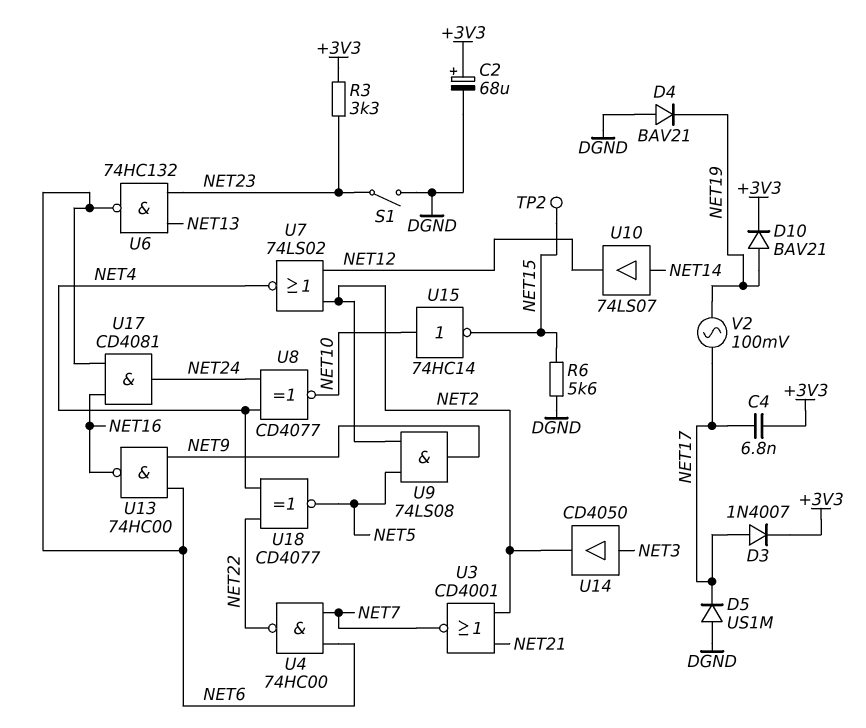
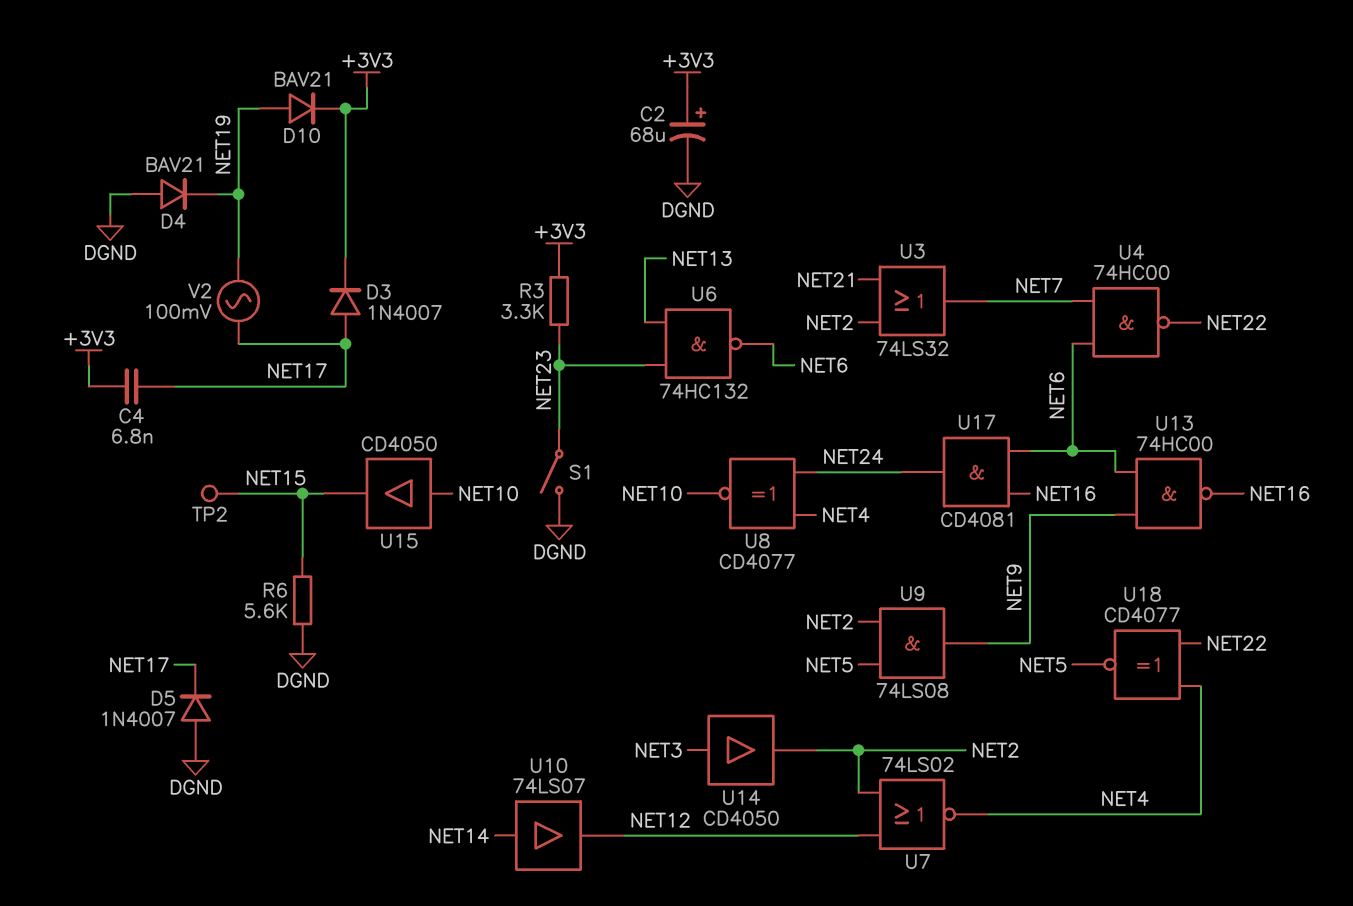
D5: diode US1M (A DGND, K NET17) -> diode 1N4007 (A DGND, K NET17)
U3: NOR CD4001 (in NET2, in NET21, out NET7) -> OR 74LS32 (in NET2, in NET21, out NET7)
U15: NOT 74HC14 (in NET10, out NET15) -> buffer CD4050 (in NET10, out NET15)

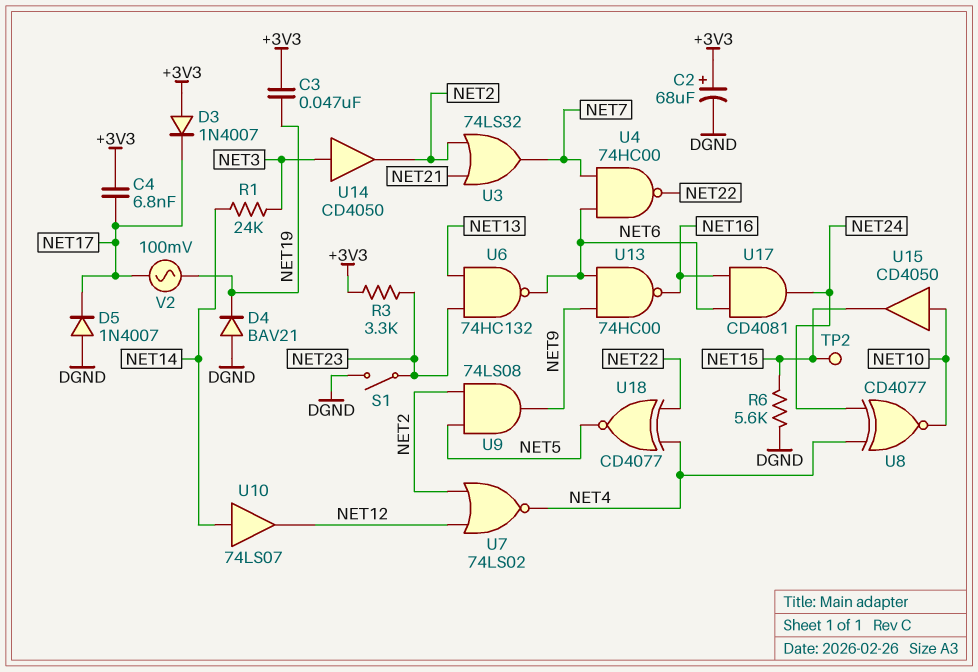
C3: none -> 47nF (+3V3, NET19)
D3: diode 1N4007 (A NET17, K +3V3) -> diode 1N4007 (A +3V3, K NET17)
D10: diode BAV21 (A NET19, K +3V3) -> none
R1: none -> 24k (NET3, NET14)

